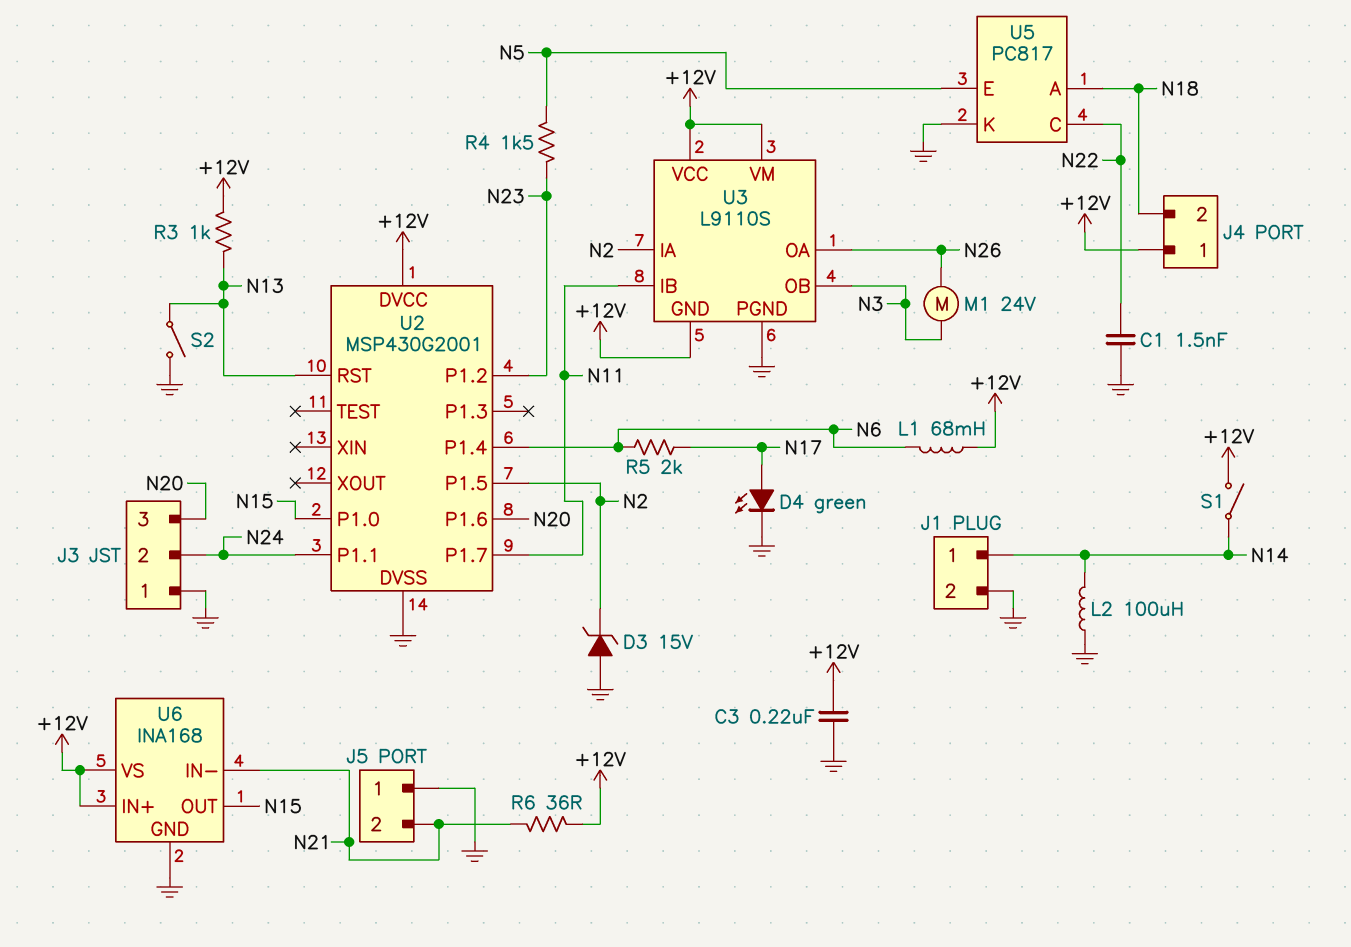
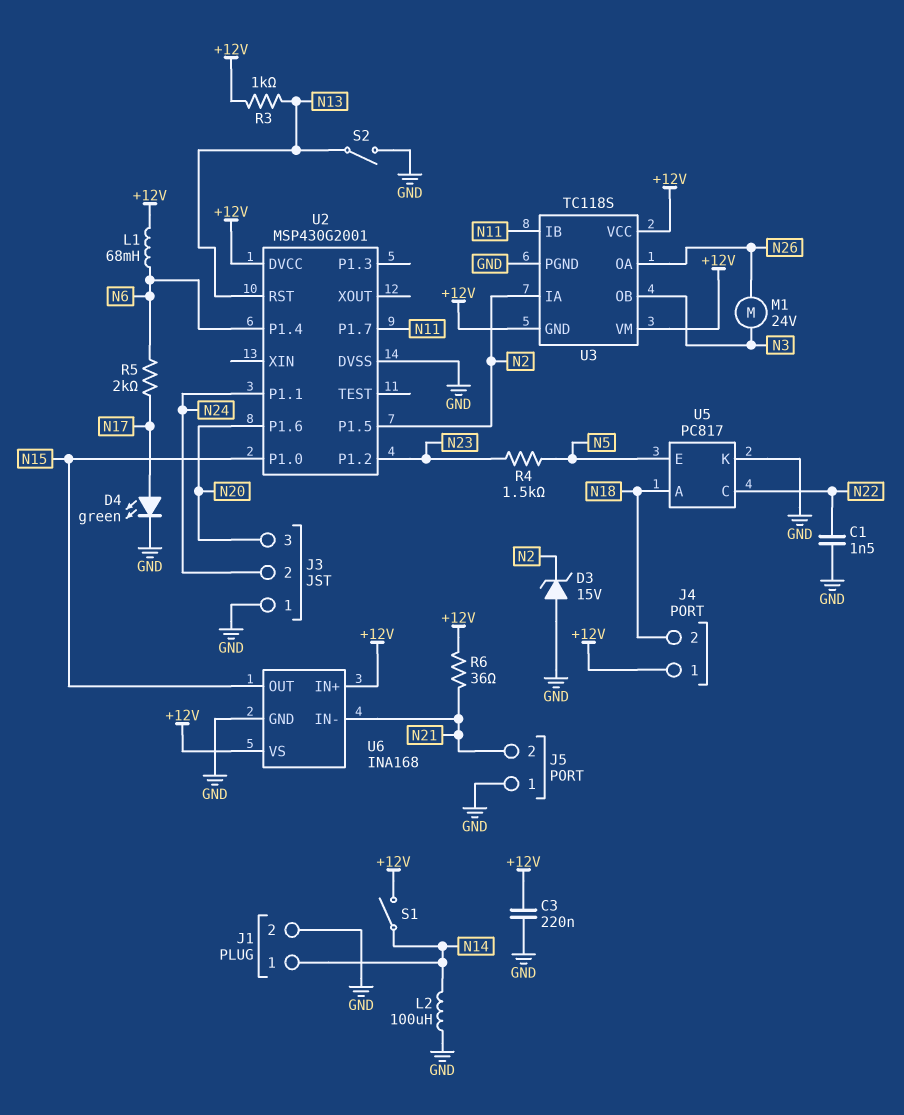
U3: L9110S -> TC118S

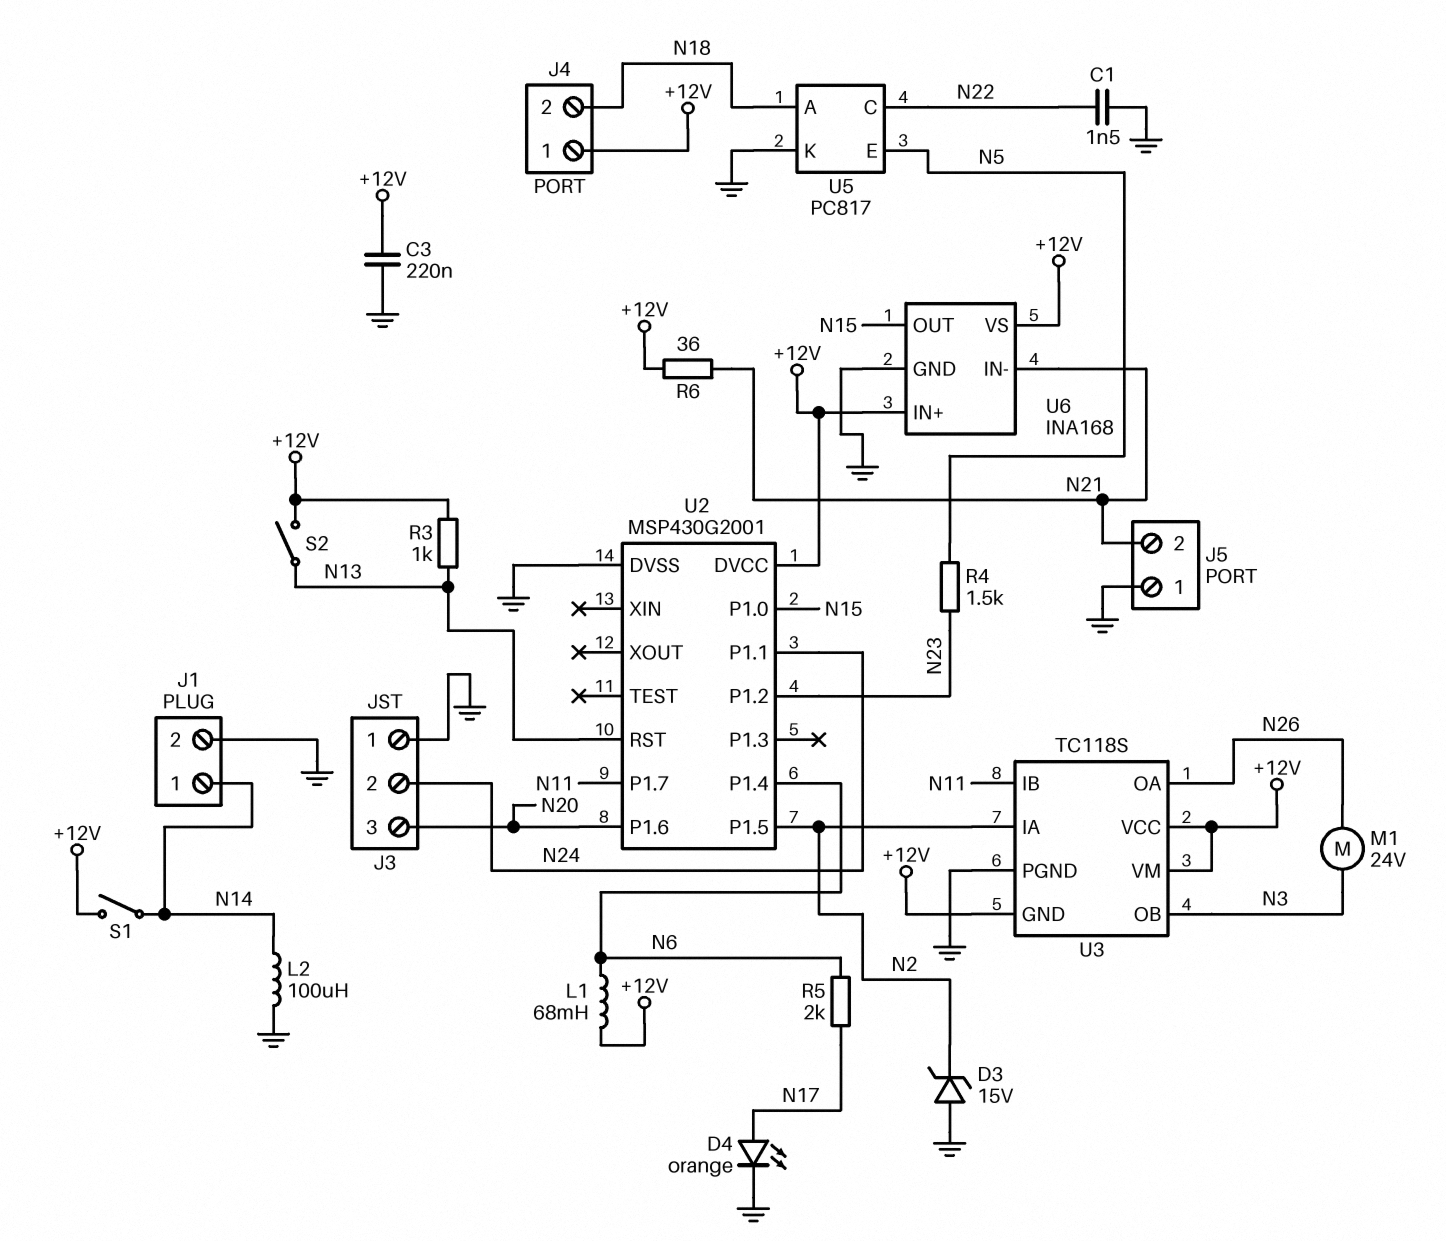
D4: LED green (A N17, K GND) -> LED orange (A N17, K GND)
S2: switch (GND, N13) -> switch (+12V, N13)

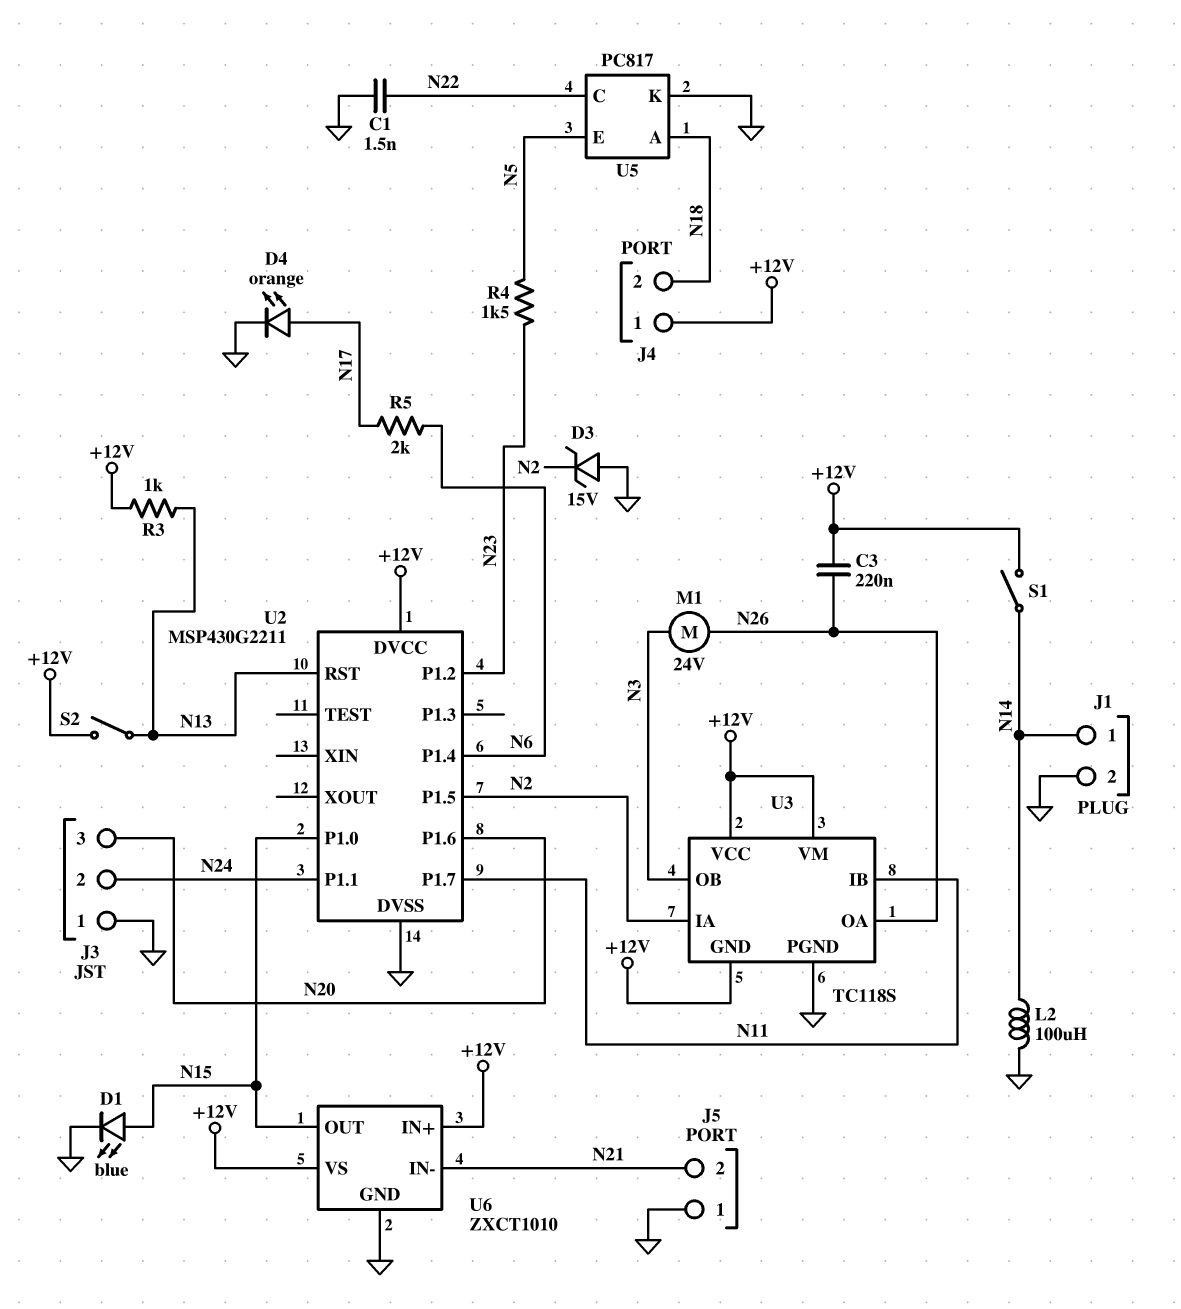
C3: 220nF (+12V, GND) -> 220nF (+12V, N26)
D1: none -> LED blue (A N15, K GND)
L1: 68mH (+12V, N6) -> none
R6: 36 (+12V, N21) -> none
U2: MSP430G2001 -> MSP430G2211
U6: INA168 -> ZXCT1010

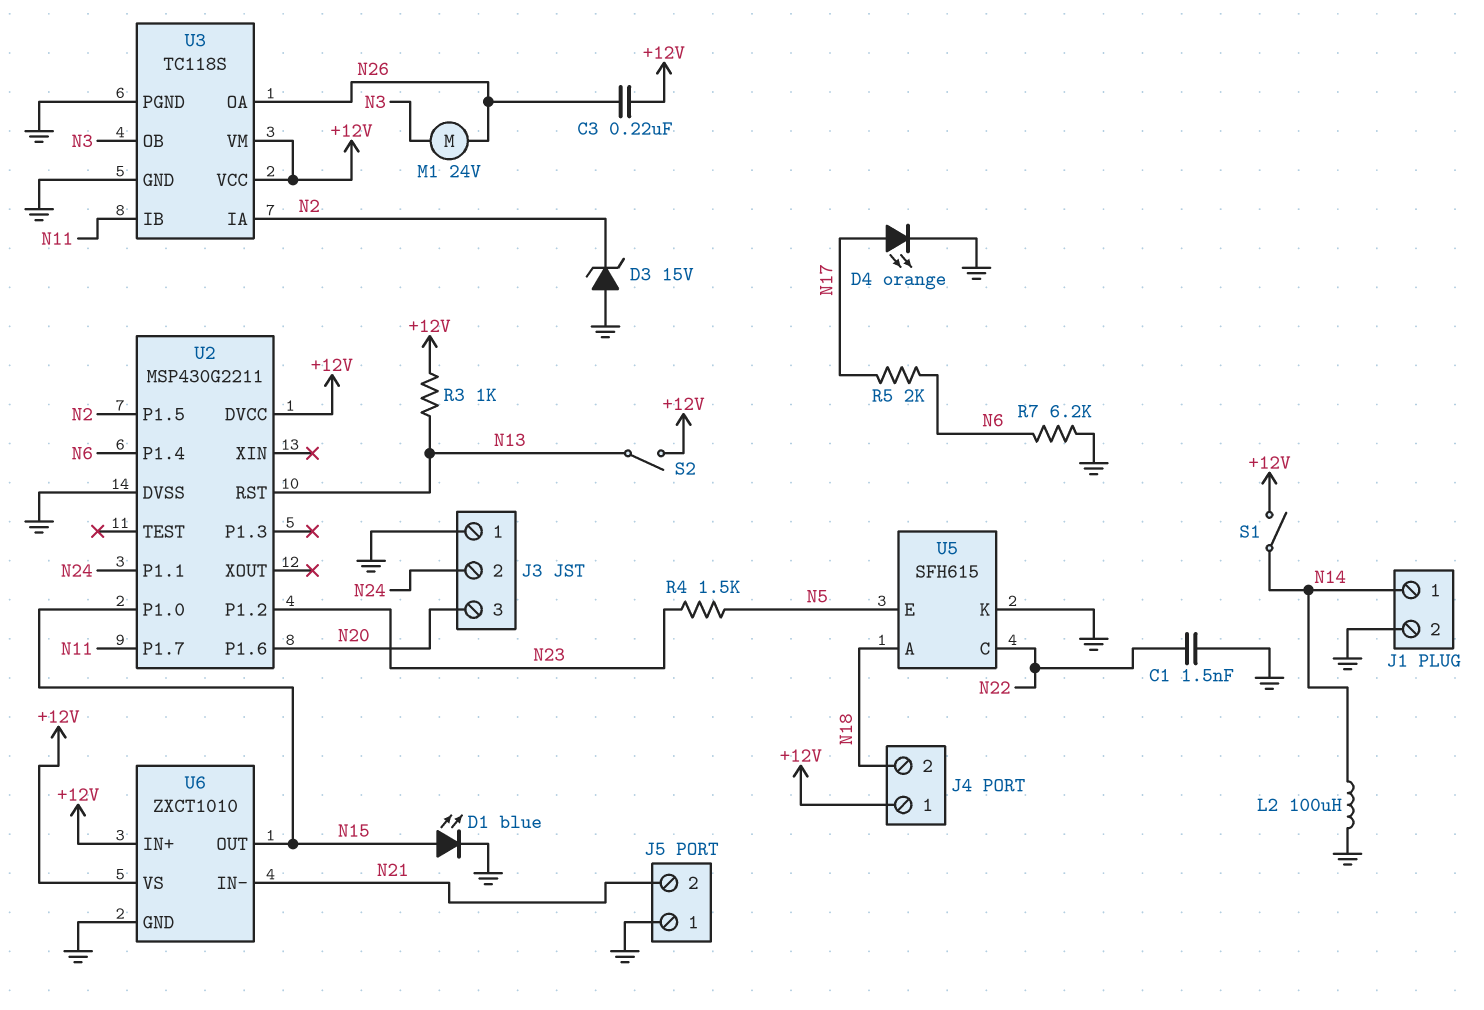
R7: none -> 6.2k (GND, N6)
U3 pin GND: +12V -> GND
U5: PC817 -> SFH615

